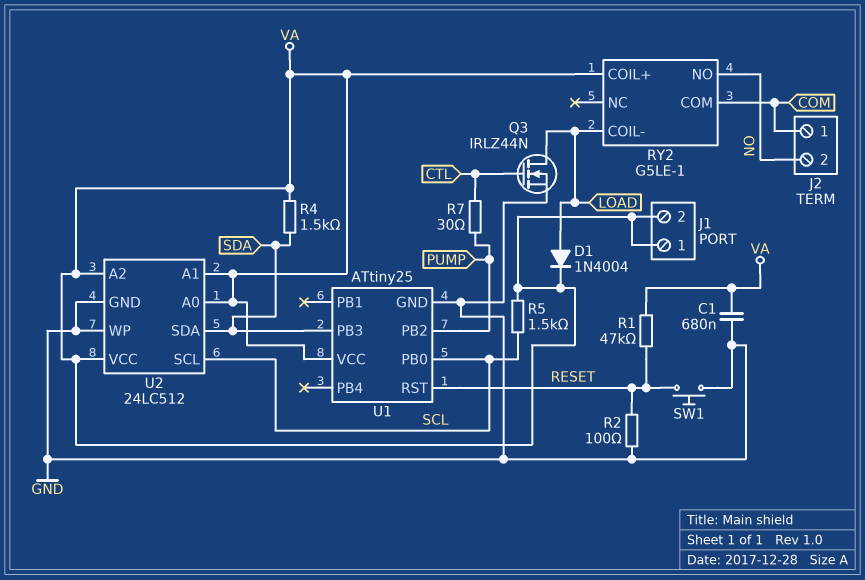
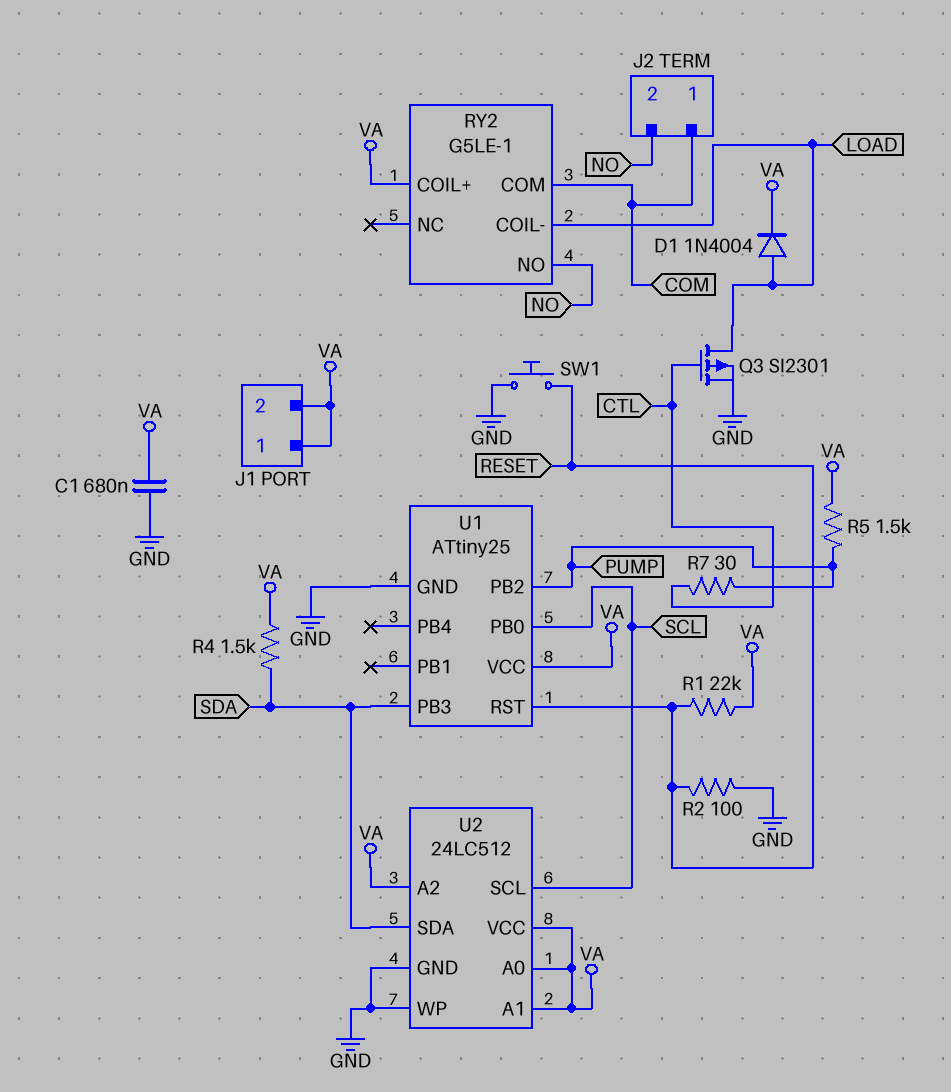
Q3: NMOS IRLZ44N (G CTL, D LOAD, S GND) -> PMOS SI2301 (G CTL, D LOAD, S GND)
R1: 47k (RESET, VA) -> 22k (RESET, VA)
R5: 1.5k (SCL, VA) -> 1.5k (PUMP, VA)

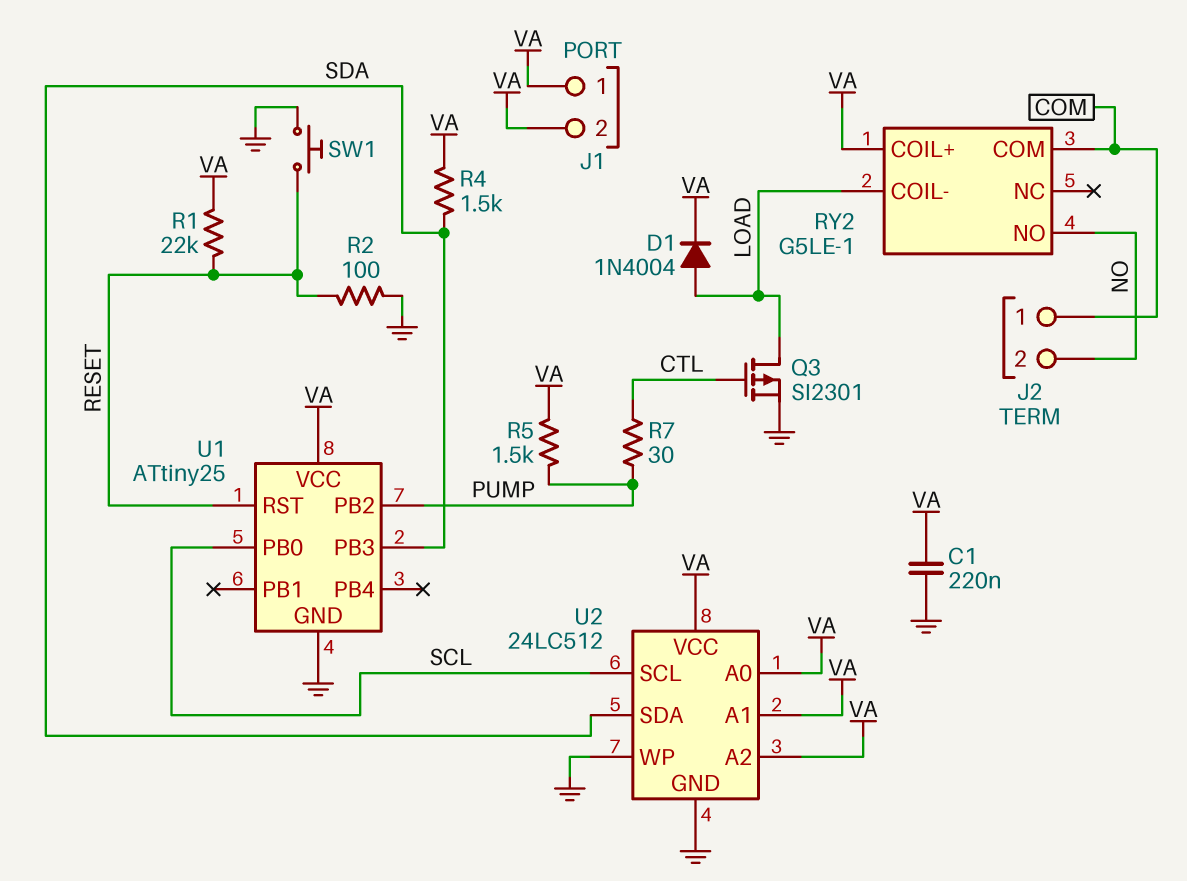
C1: 680nF (GND, VA) -> 220nF (GND, VA)

